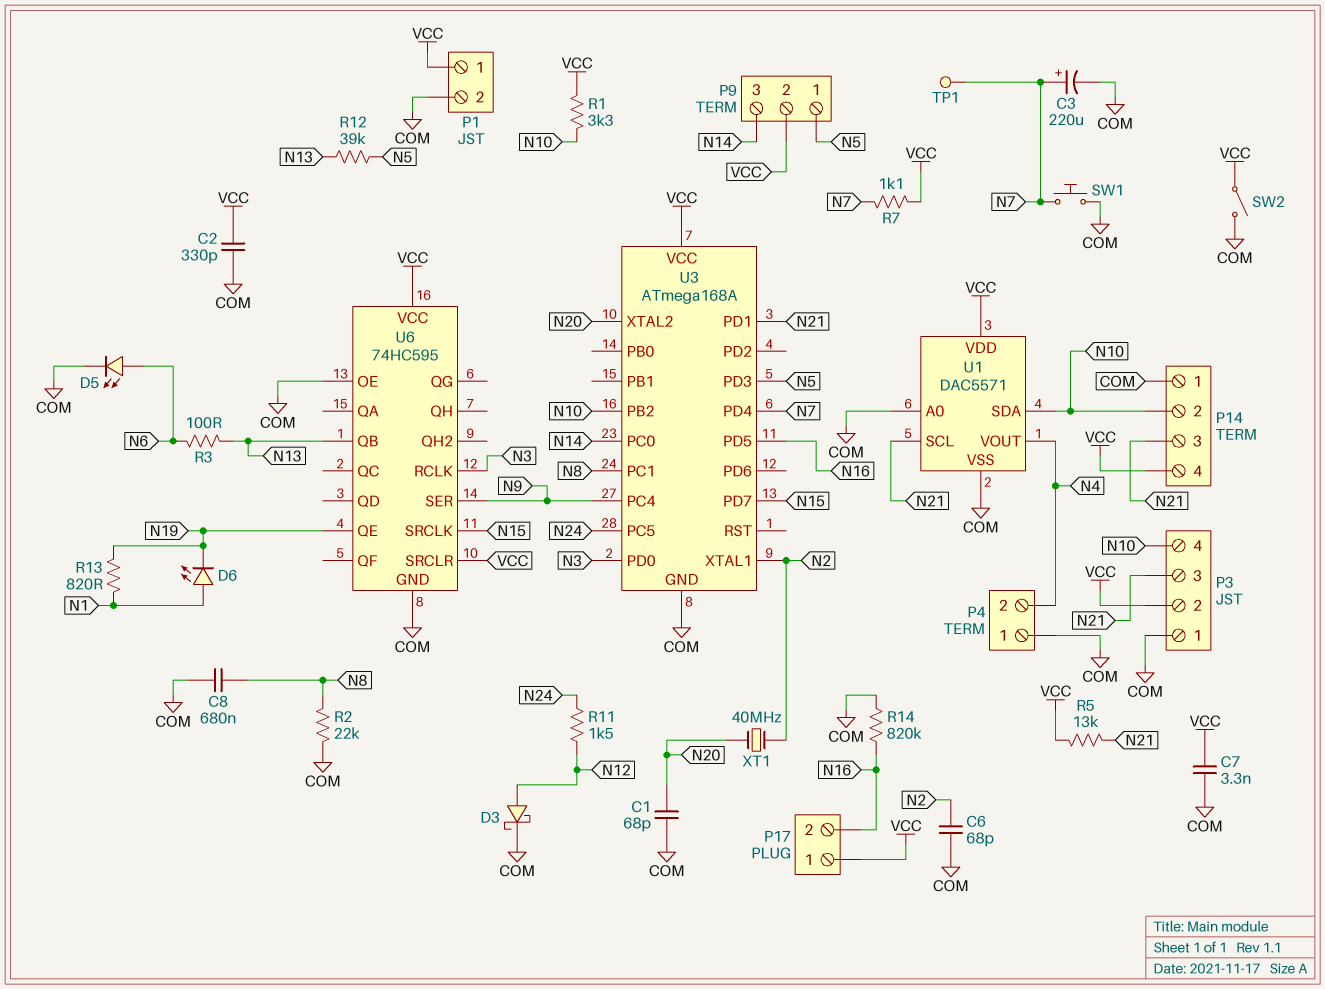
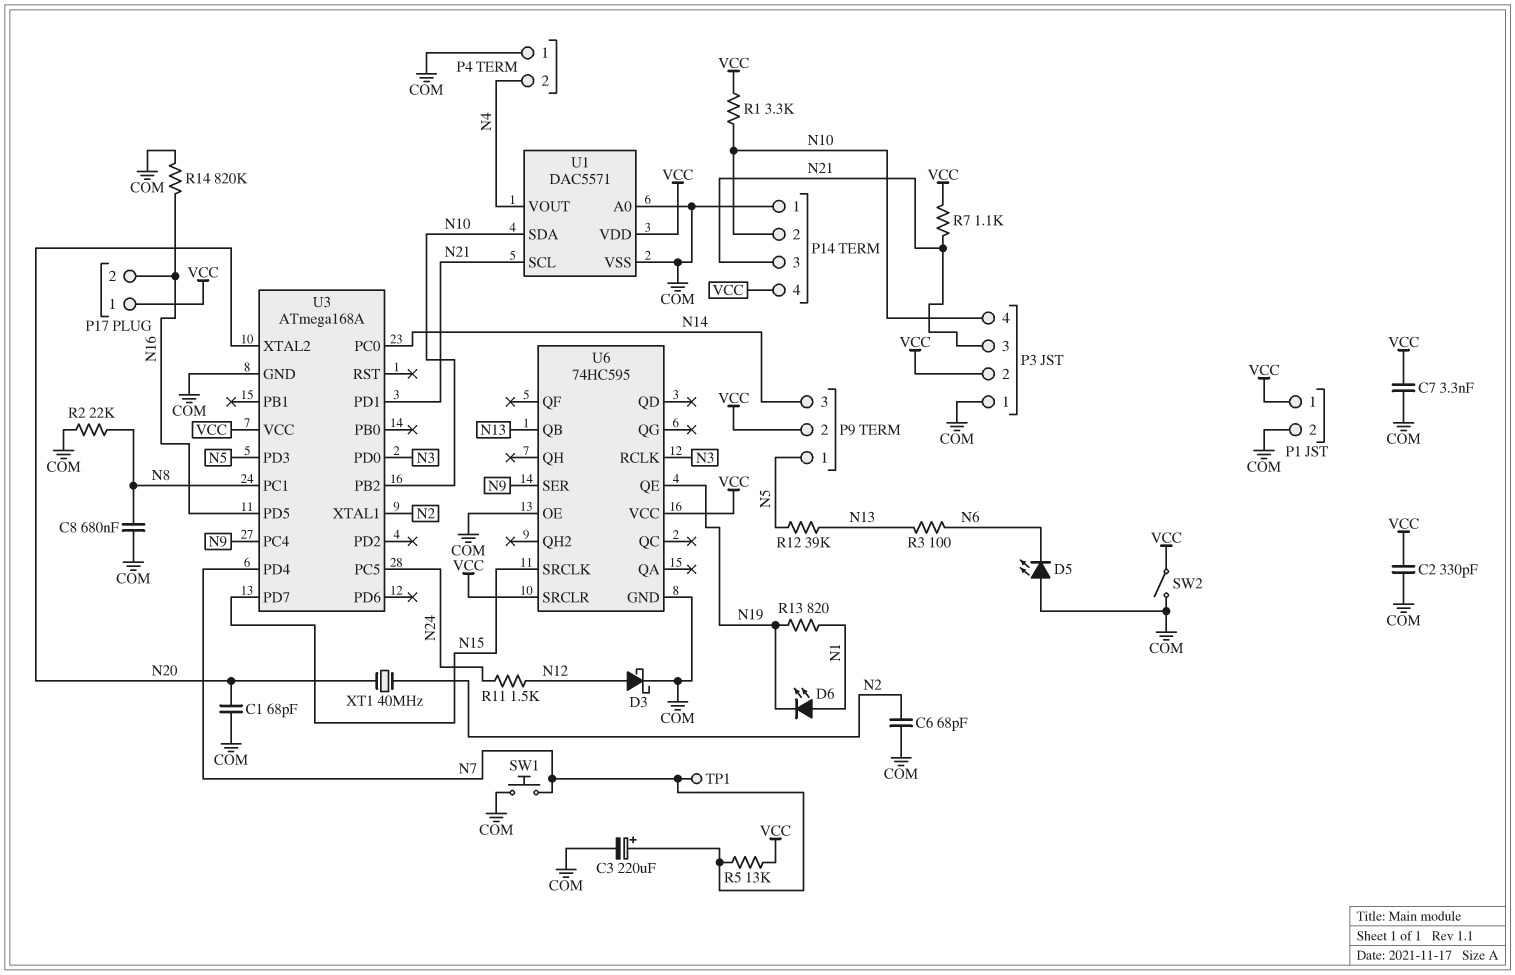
D5: LED (A N6, K COM) -> LED (A COM, K N6)
R5: 13k (N21, VCC) -> 13k (N7, VCC)
R7: 1.1k (N7, VCC) -> 1.1k (N21, VCC)

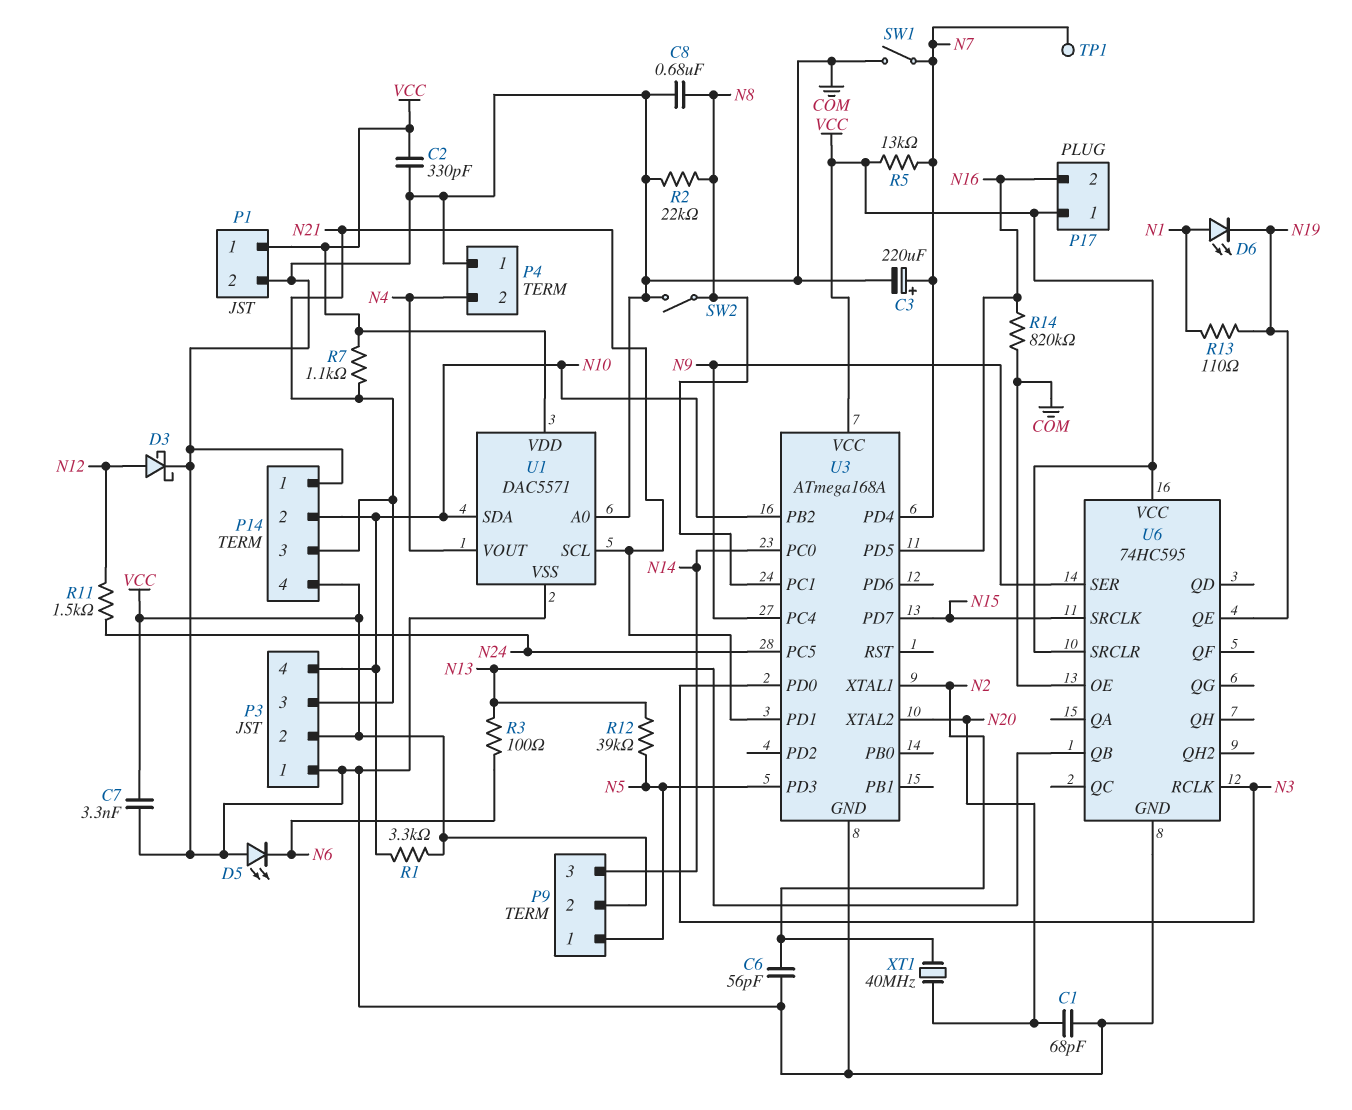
C6: 68pF (COM, N2) -> 56pF (COM, N2)
R13: 820 (N1, N19) -> 110 (N1, N19)
SW1: button (COM, N7) -> switch (COM, N7)
SW2: switch (COM, VCC) -> switch (COM, N8)

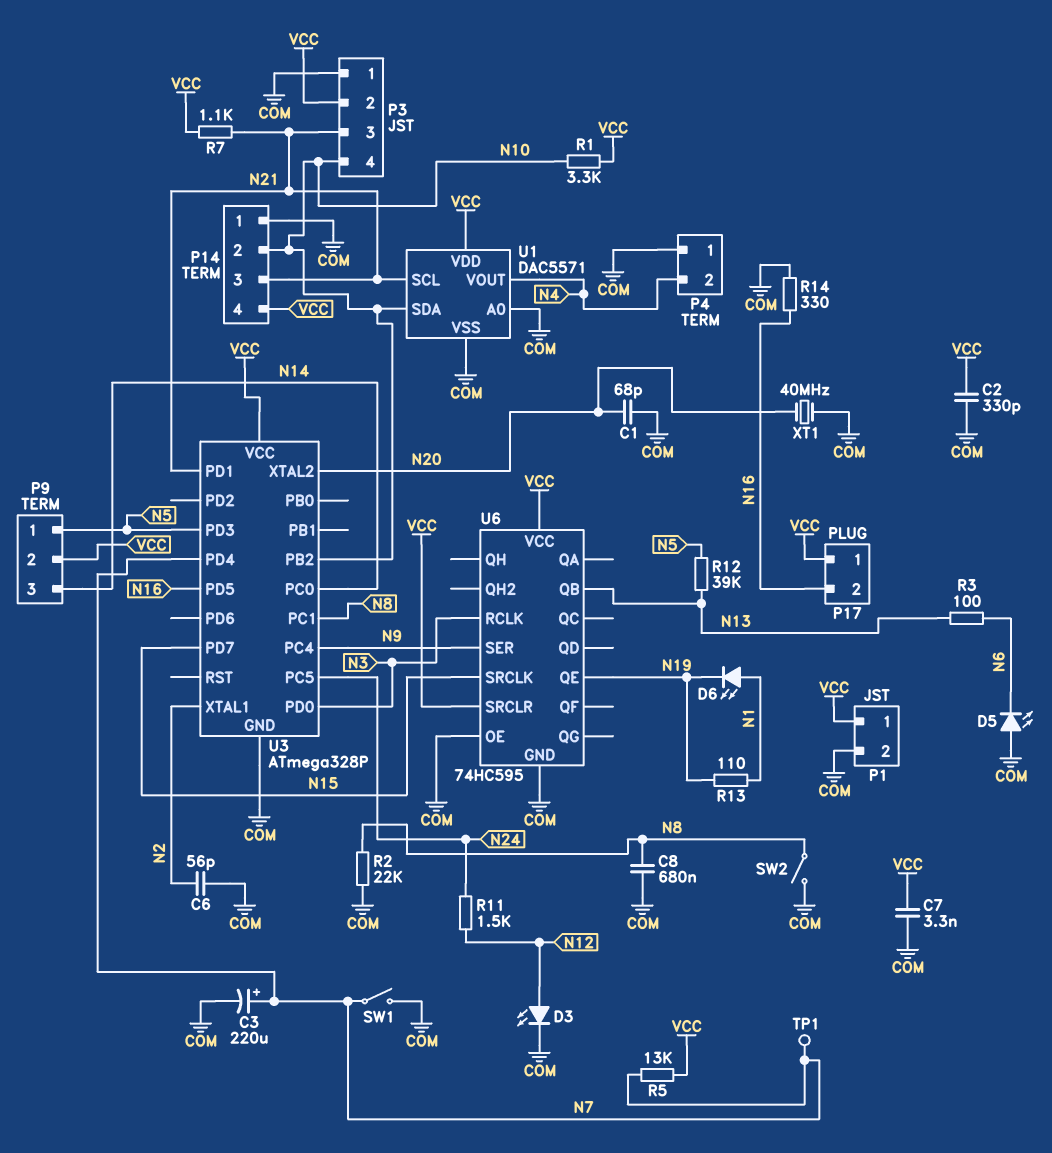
D3: schottky (A N12, K COM) -> LED (A N12, K COM)
R14: 820k (COM, N16) -> 330 (COM, N16)
U3: ATmega168A -> ATmega328P
XT1: 40MHz (N2, N20) -> 40MHz (COM, N20)

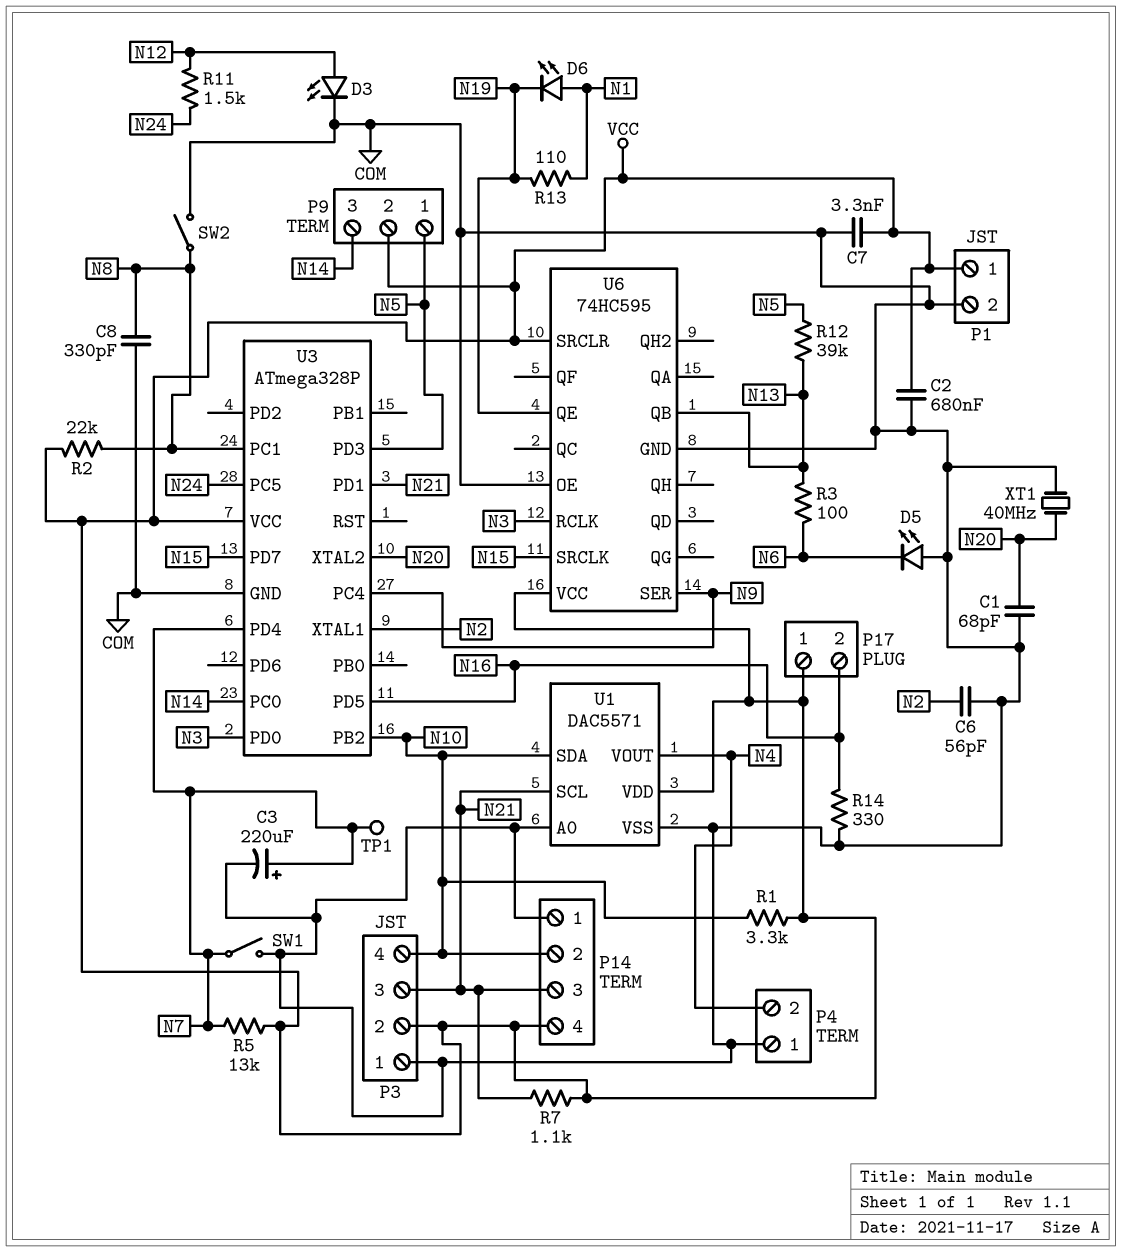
C2: 330pF (COM, VCC) -> 680nF (COM, VCC)
C8: 680nF (COM, N8) -> 330pF (COM, N8)
R2: 22k (COM, N8) -> 22k (N8, VCC)

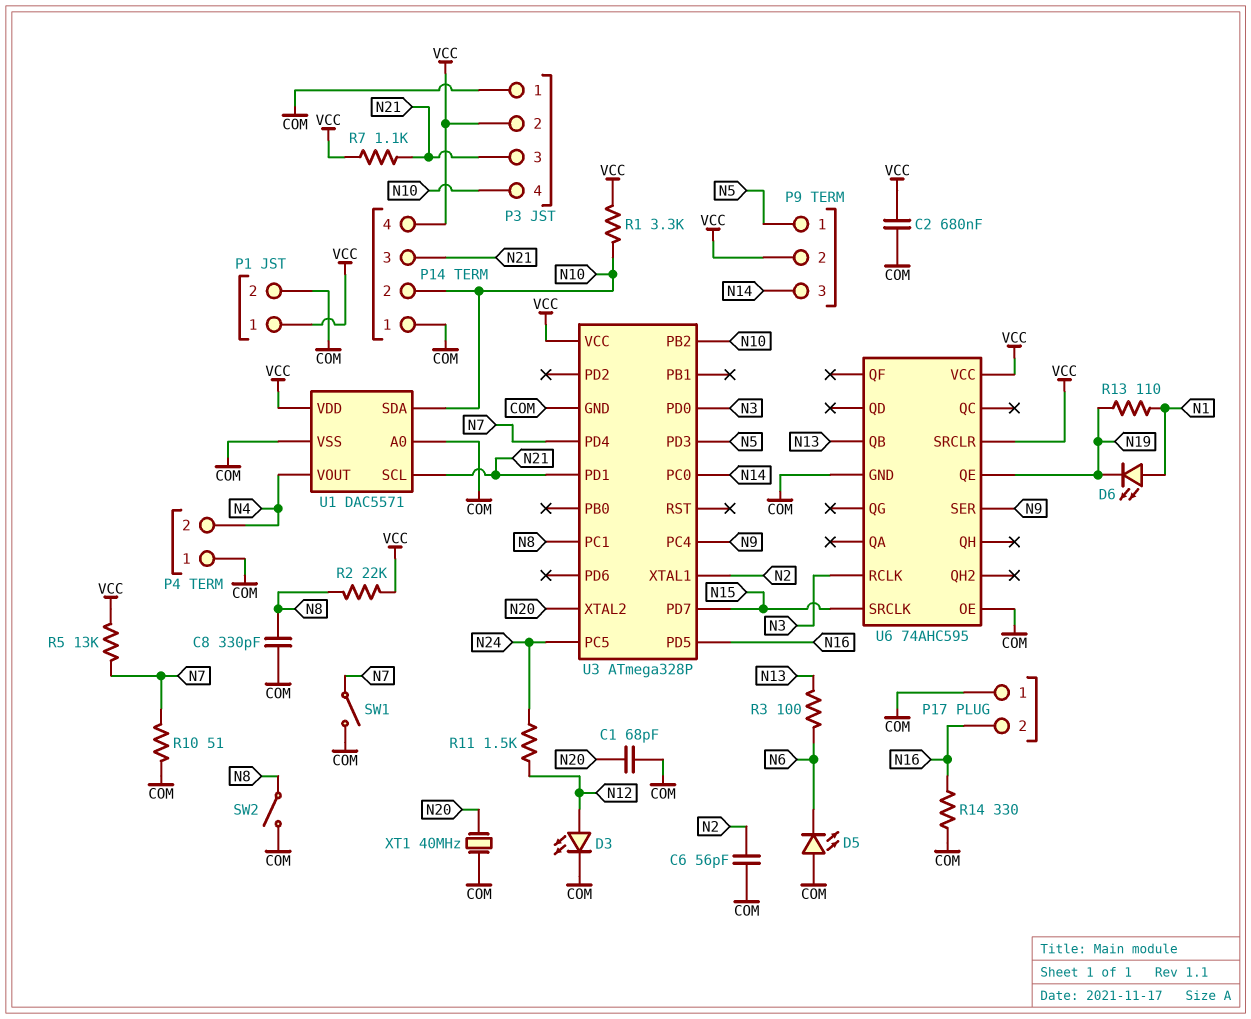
C3: 220uF (plus N7, minus COM) -> none
C7: 3.3nF (COM, VCC) -> none
P17 pin 1: VCC -> COM
R10: none -> 51 (COM, N7)
R12: 39k (N5, N13) -> none
TP1: test point (N7) -> none
U6: 74HC595 -> 74AHC595

